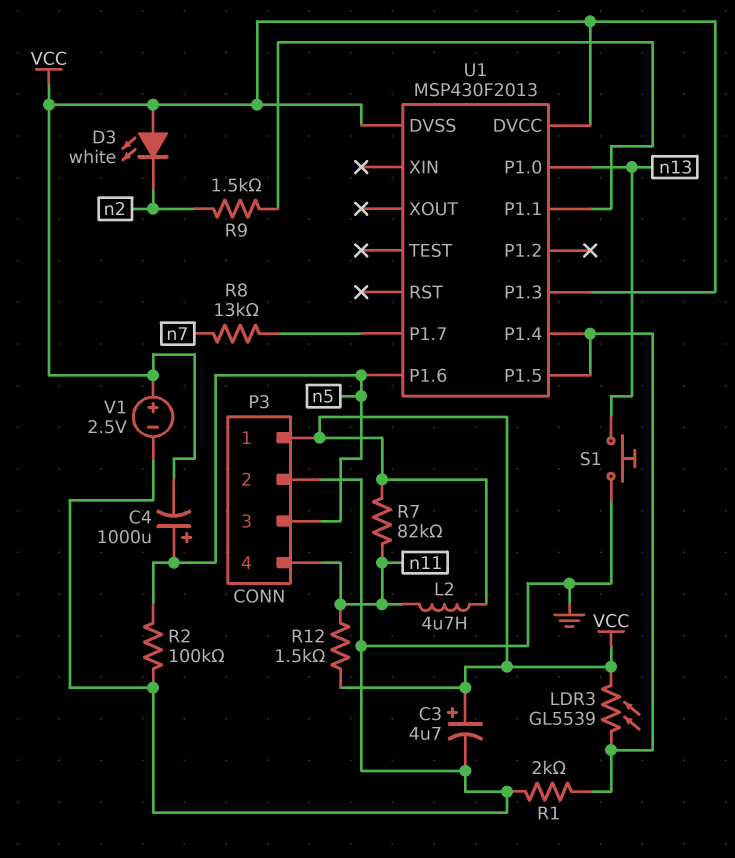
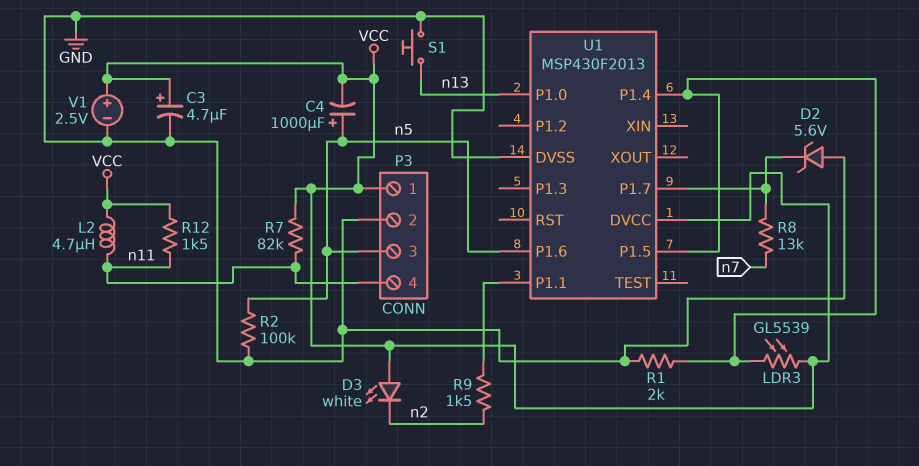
D2: none -> zener 5.6V (A GND, K U1/P1.7)
U1 pin DVSS: VCC -> GND
U1 pin P1.3: VCC -> none

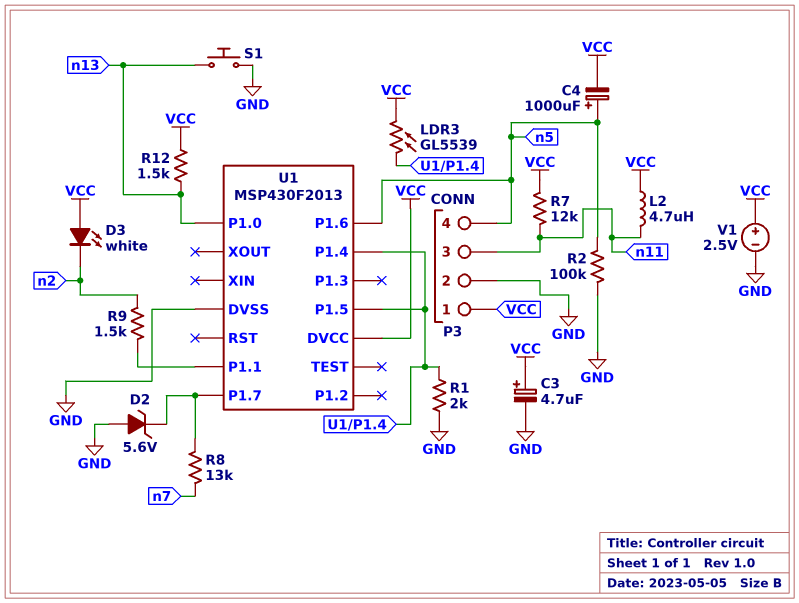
P3 pin 3: n5 -> n11
P3 pin 4: n11 -> n5
R7: 82k (VCC, n11) -> 12k (VCC, n11)
R12: 1.5k (VCC, n11) -> 1.5k (VCC, n13)

